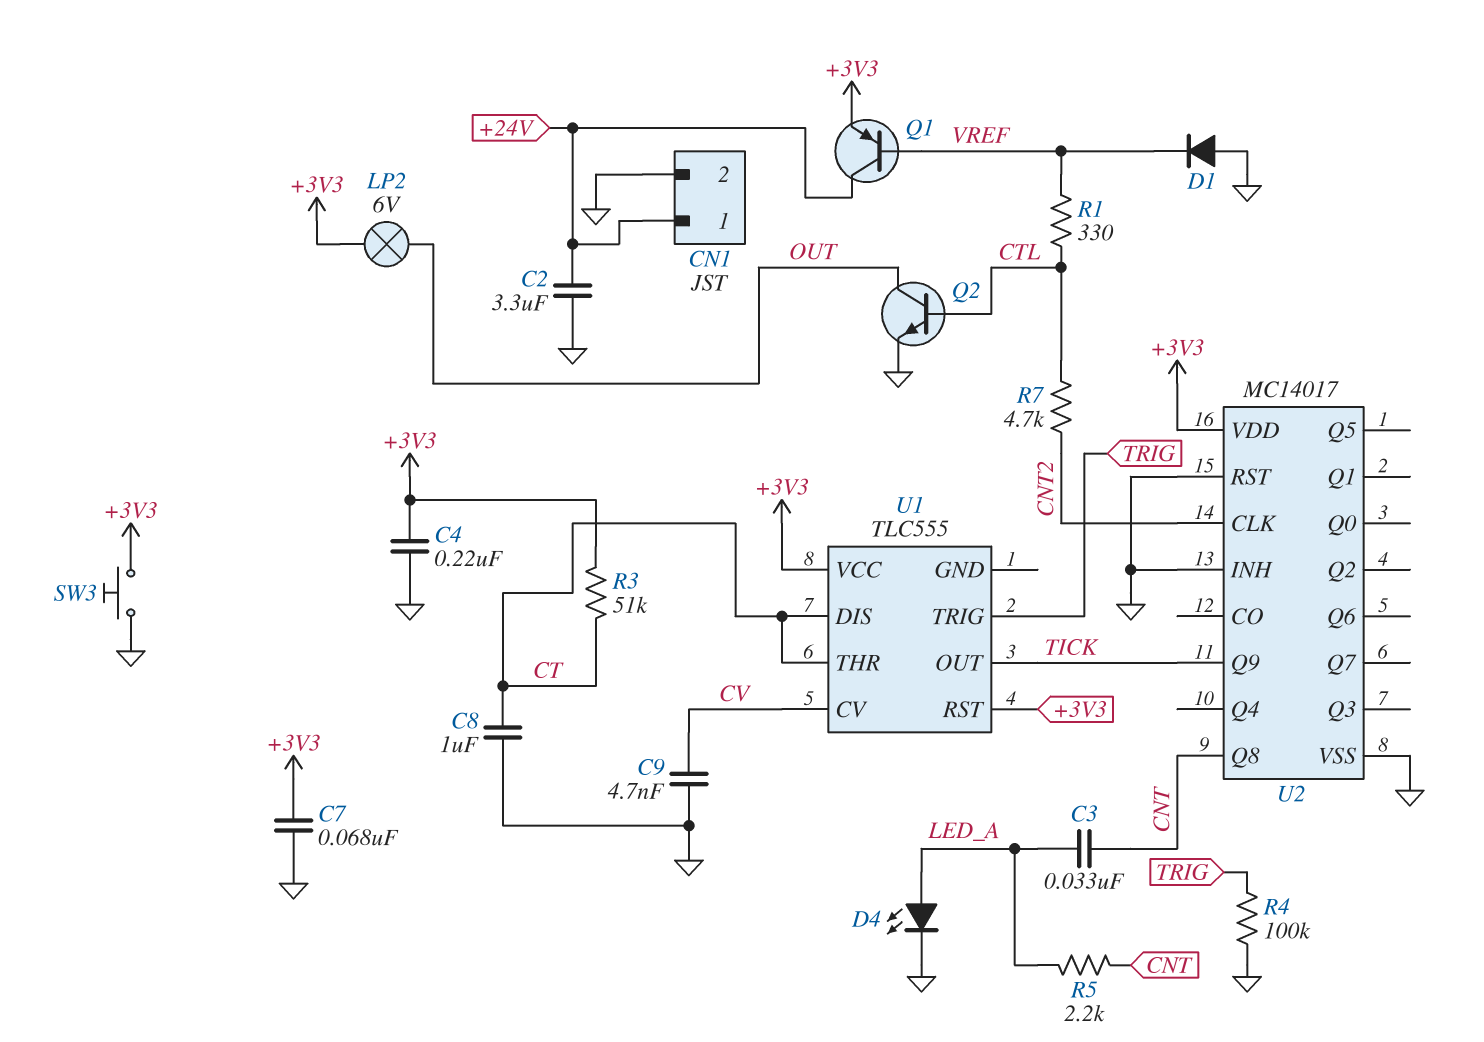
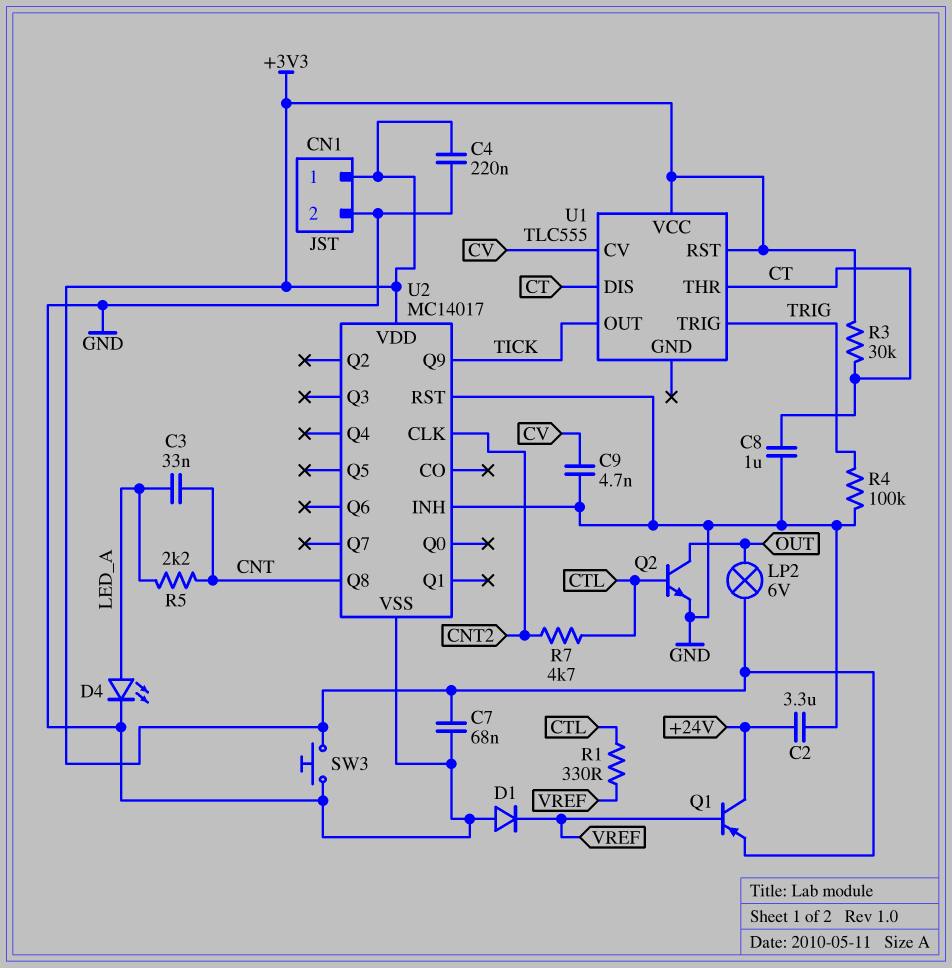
CN1 pin 1: +24V -> +3V3
R3: 51k (+3V3, CT) -> 30k (+3V3, CT)

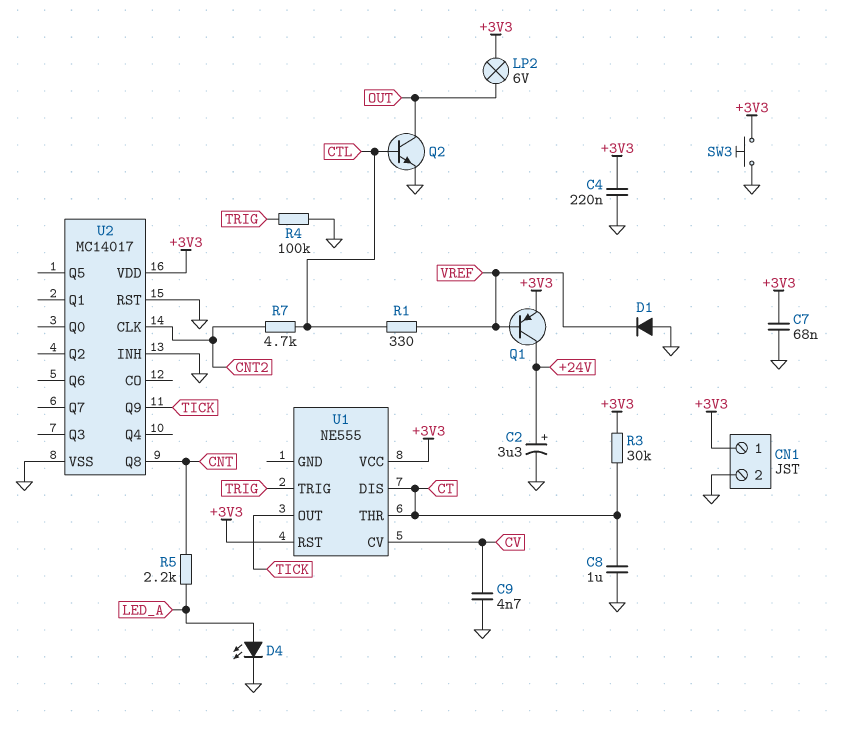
C2: 3.3uF (+24V, GND) -> 3.3uF (plus +24V, minus GND)
C3: 33nF (CNT, LED_A) -> none
U1: TLC555 -> NE555

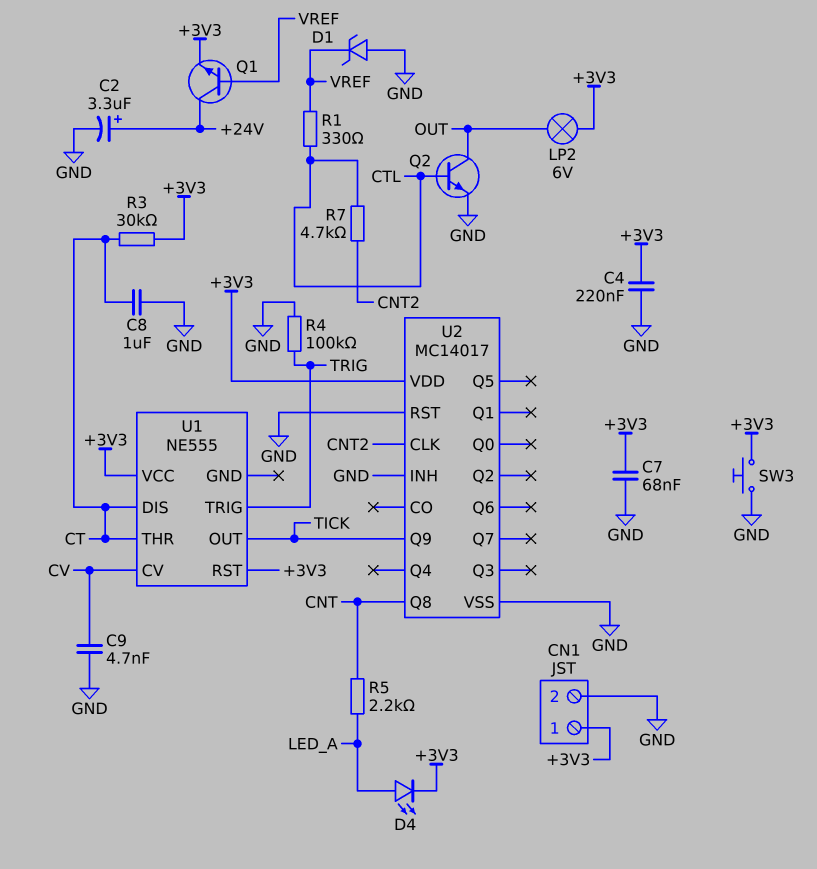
D1: diode (A GND, K VREF) -> zener (A GND, K VREF)
D4: LED (A LED_A, K GND) -> LED (A LED_A, K +3V3)
Q1: PNP (B VREF, C +24V, E +3V3) -> NPN (B VREF, C +24V, E +3V3)

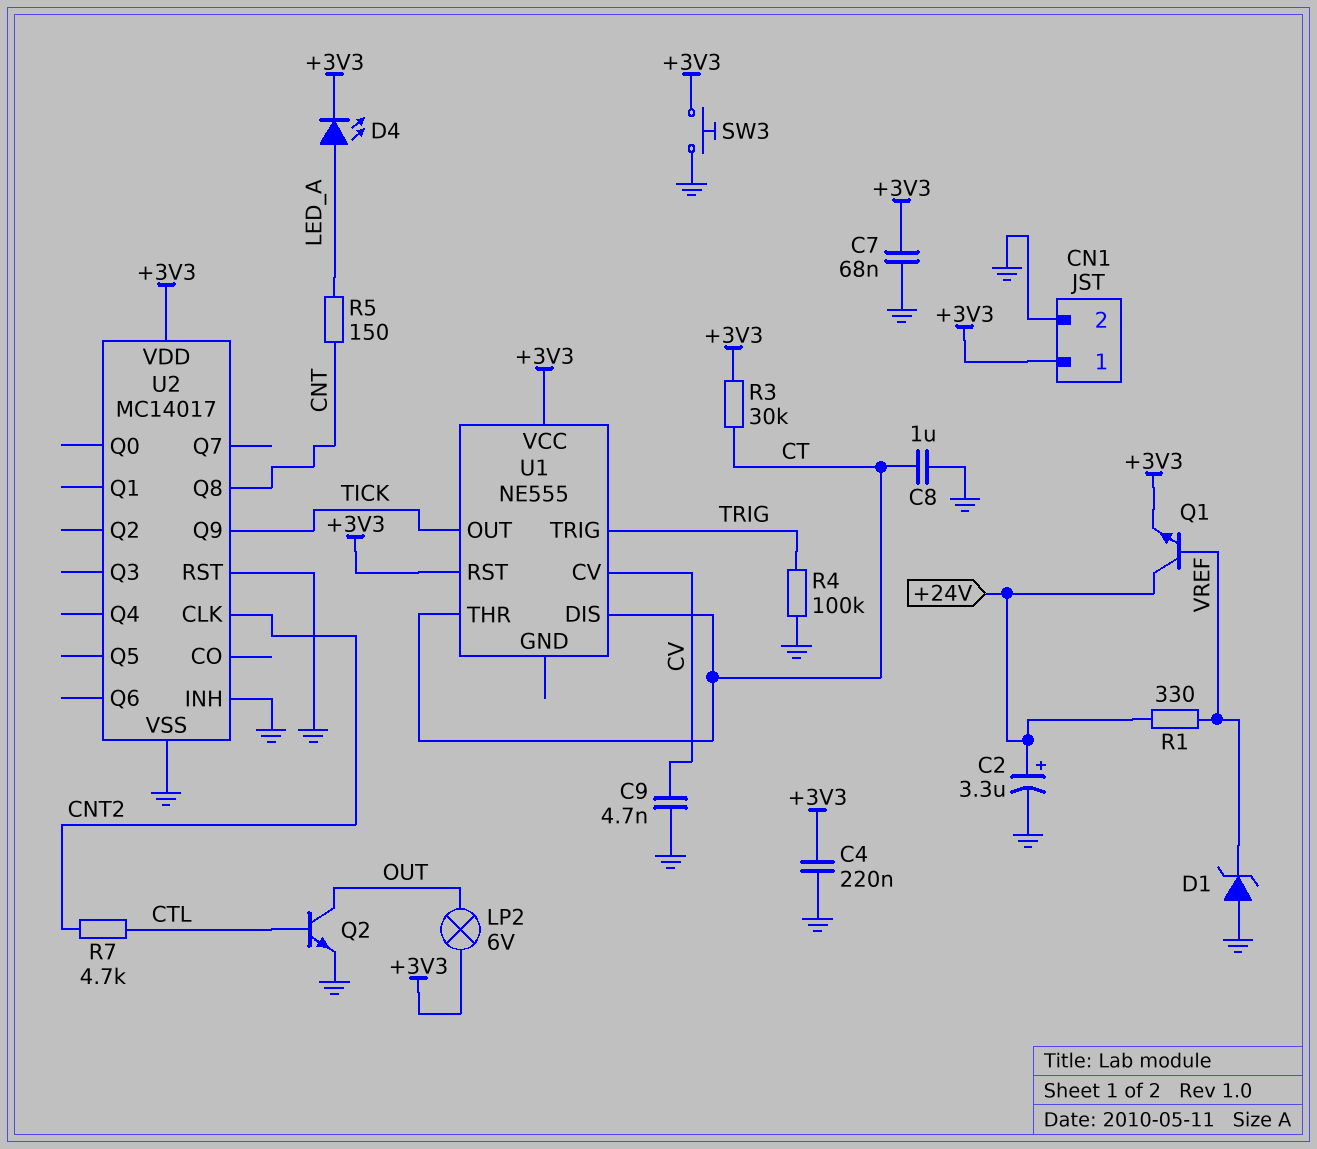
R1: 330 (CTL, VREF) -> 330 (+24V, VREF)
R5: 2.2k (CNT, LED_A) -> 150 (CNT, LED_A)

